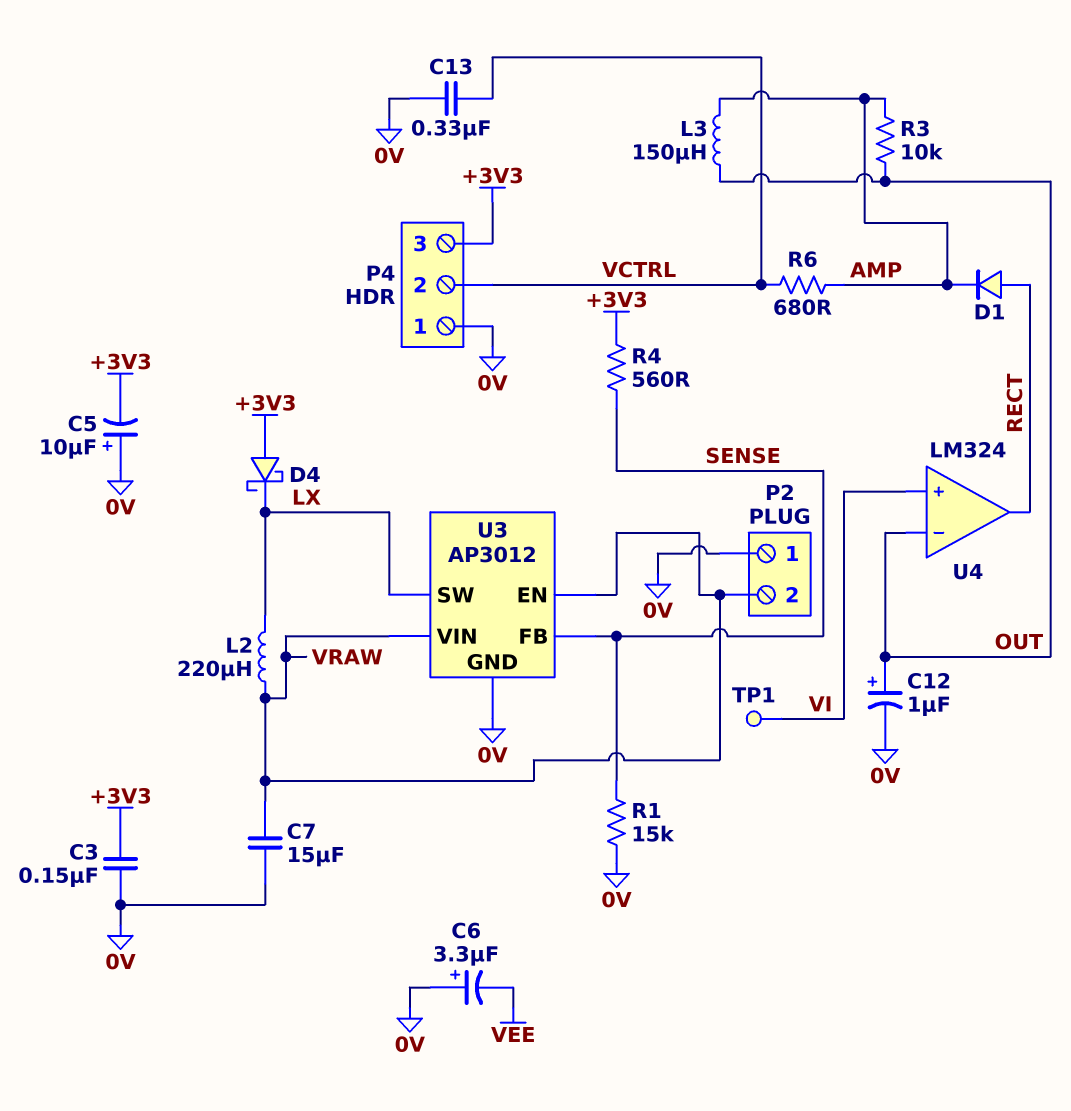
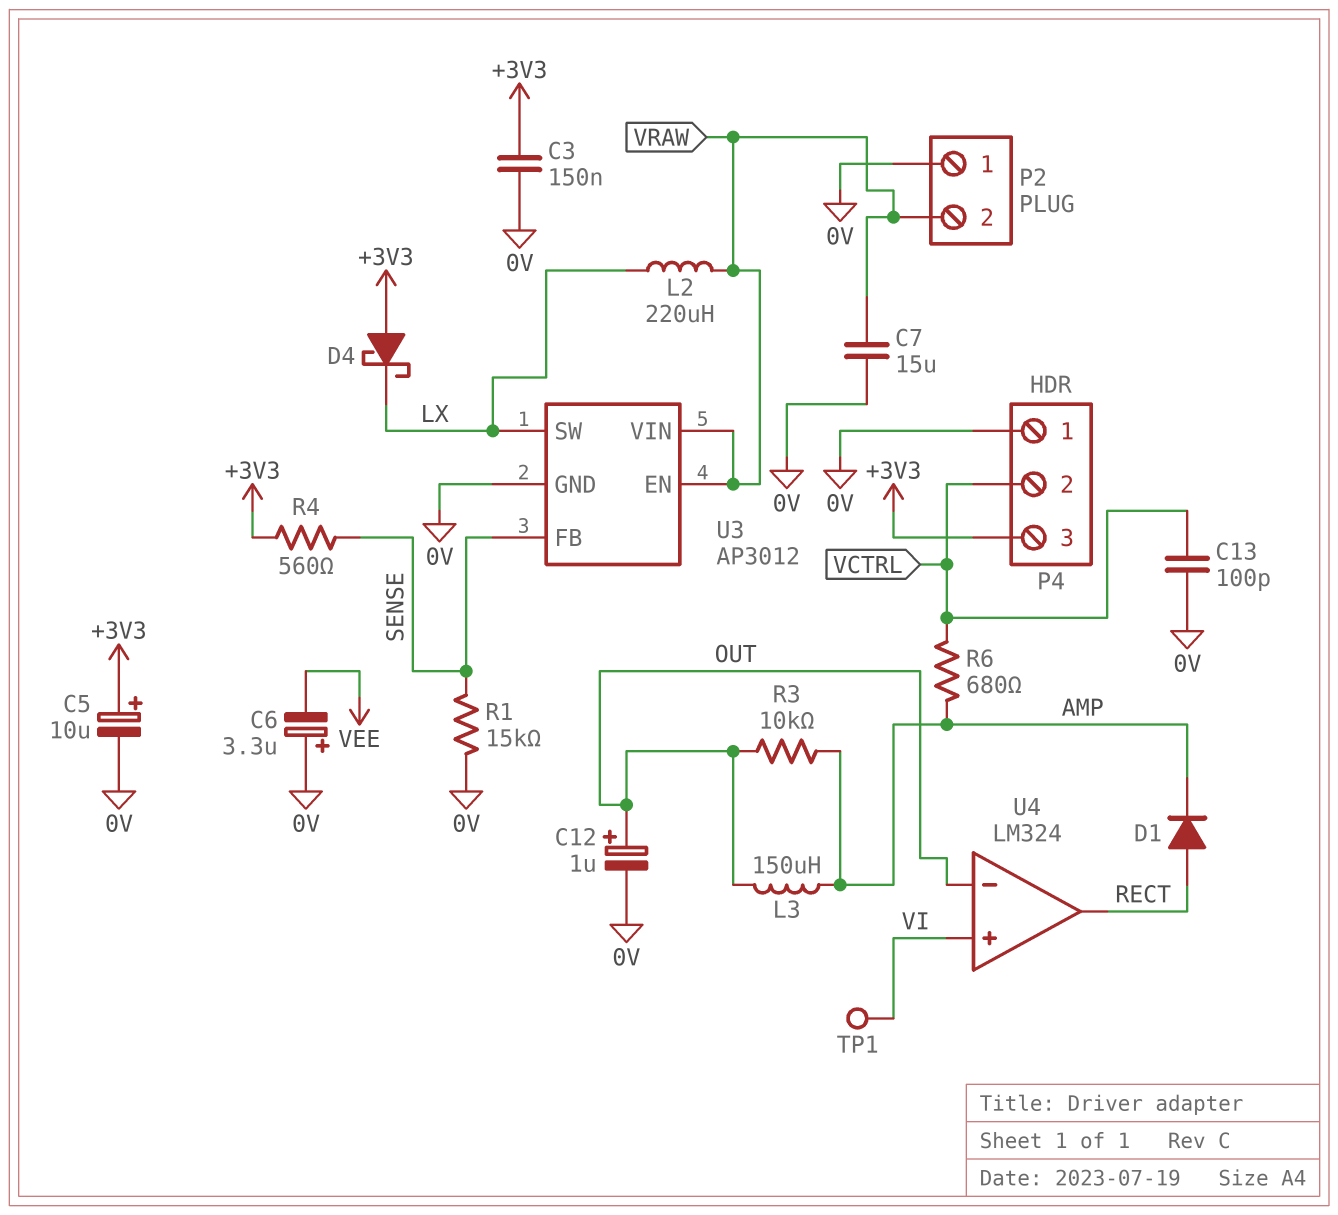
C5: 10uF (plus 0V, minus +3V3) -> 10uF (plus +3V3, minus 0V)
C13: 330nF (0V, VCTRL) -> 100pF (0V, VCTRL)

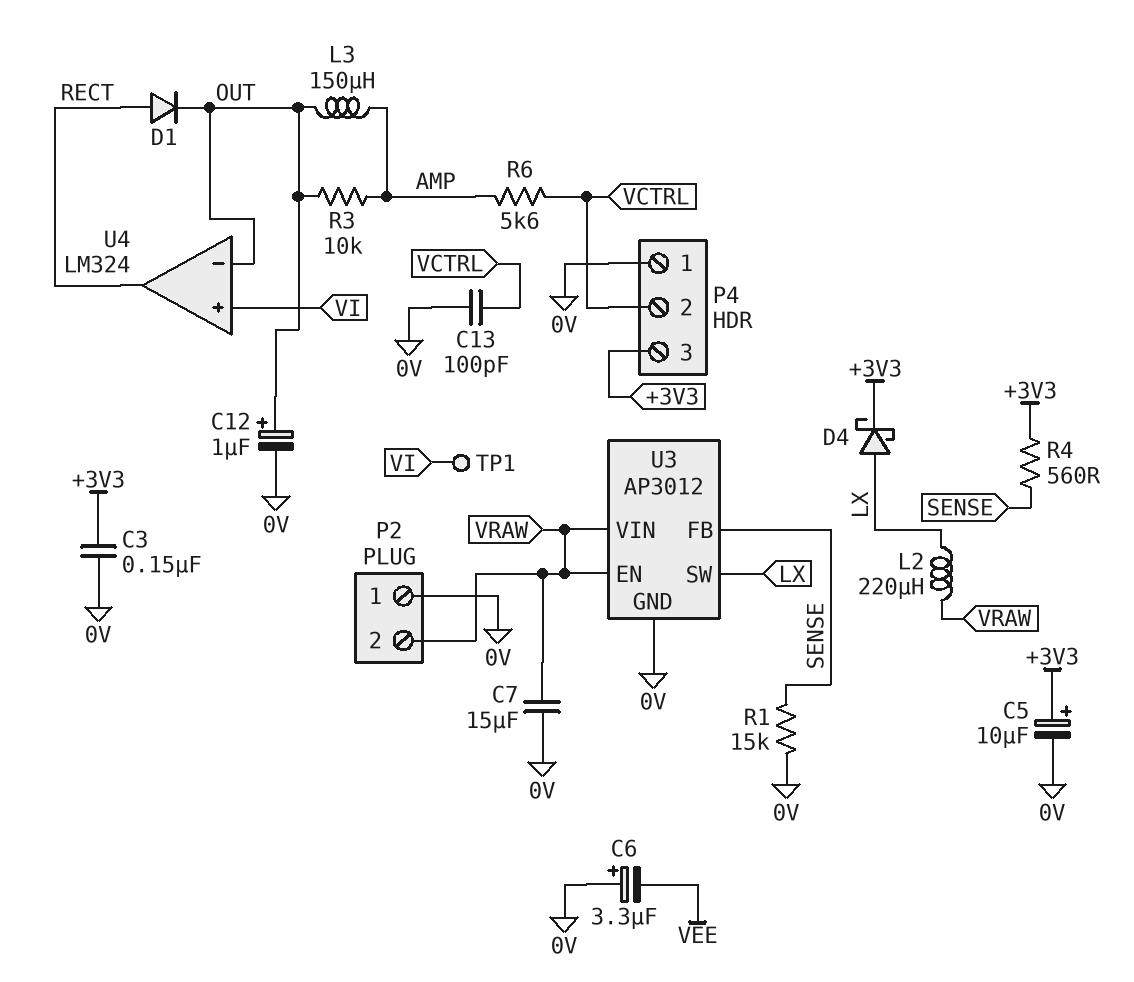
D1: diode (A RECT, K AMP) -> diode (A RECT, K OUT)
D4: schottky (A +3V3, K LX) -> schottky (A LX, K +3V3)
R6: 680 (AMP, VCTRL) -> 5.6k (AMP, VCTRL)

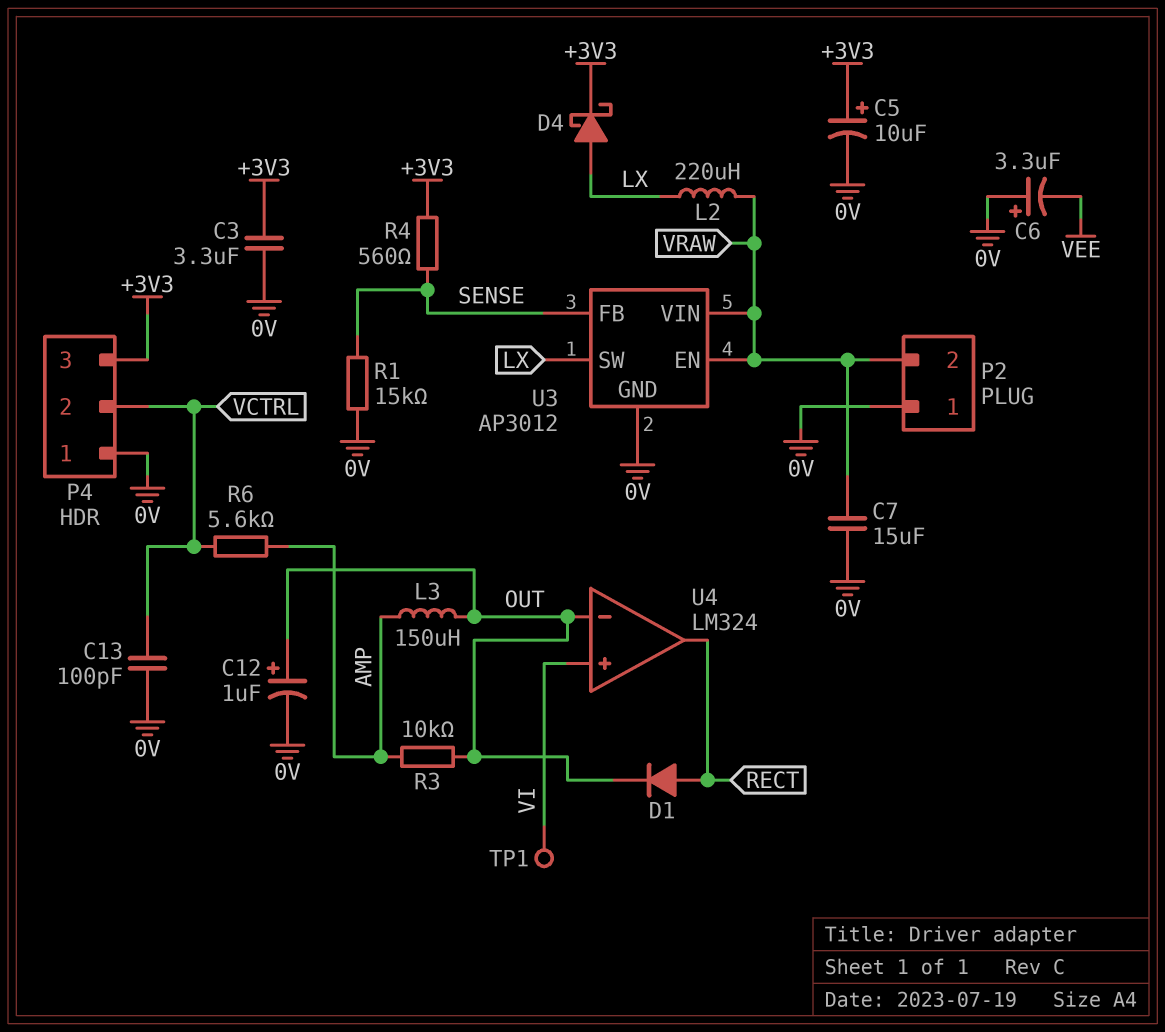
C3: 150nF (+3V3, 0V) -> 3.3uF (+3V3, 0V)

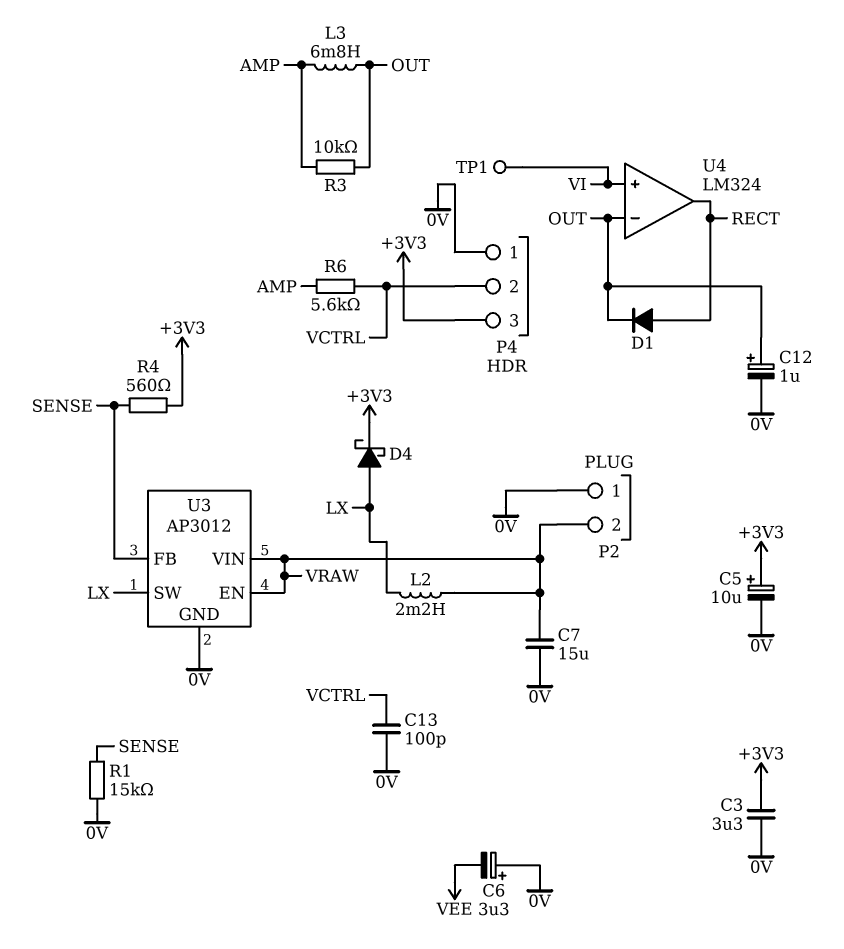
L2: 220uH (LX, VRAW) -> 2.2mH (LX, VRAW)
L3: 150uH (AMP, OUT) -> 6.8mH (AMP, OUT)

